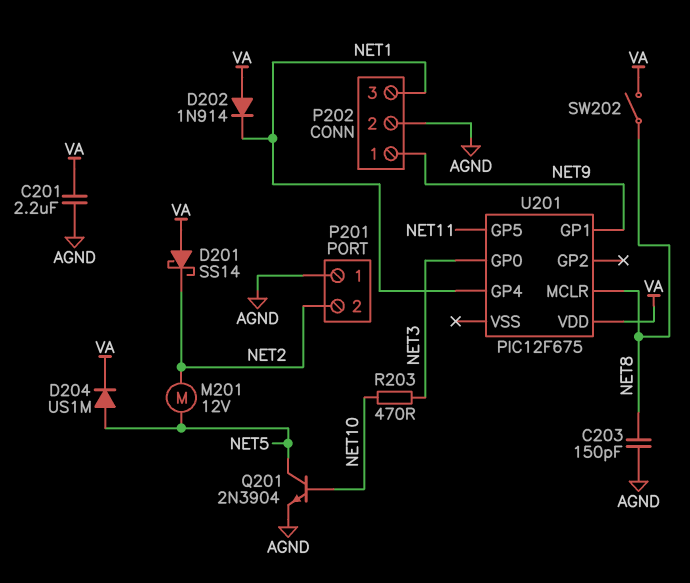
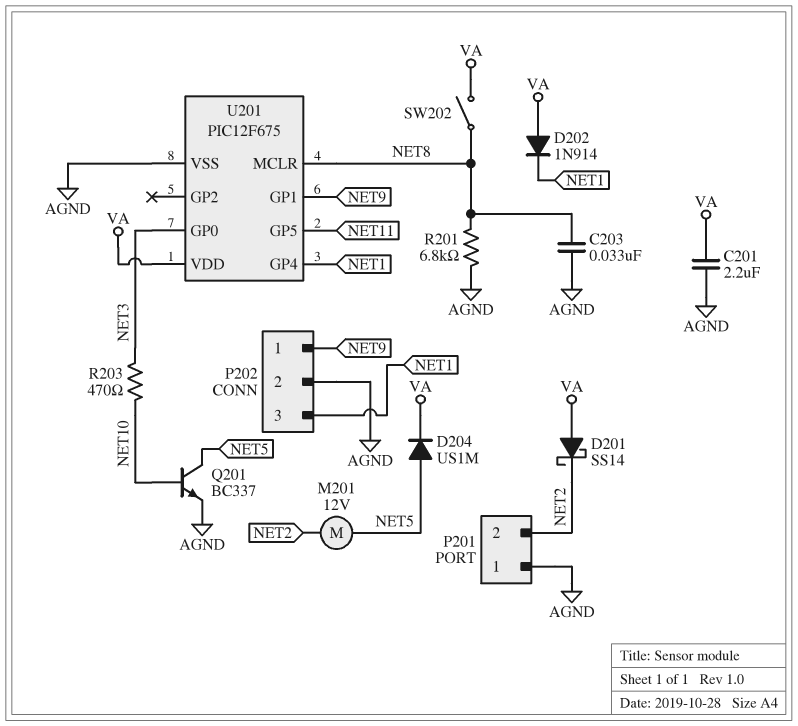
C203: 150pF (AGND, NET8) -> 33nF (AGND, NET8)
Q201: NPN 2N3904 (B NET10, C NET5, E AGND) -> NPN BC337 (B NET10, C NET5, E AGND)
R201: none -> 6.8k (AGND, NET8)
U201 pin VSS: none -> AGND

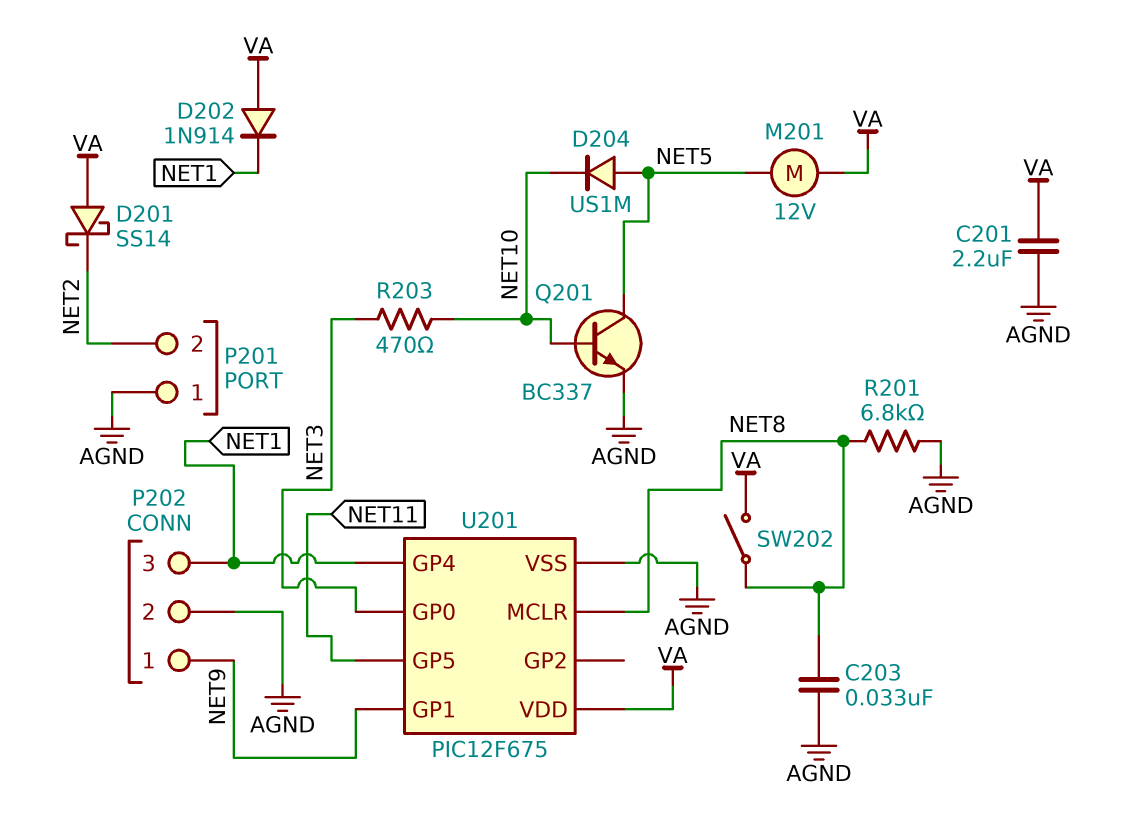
D204: diode US1M (A NET5, K VA) -> diode US1M (A NET5, K NET10)
M201: motor 12V (NET2, NET5) -> motor 12V (NET5, VA)

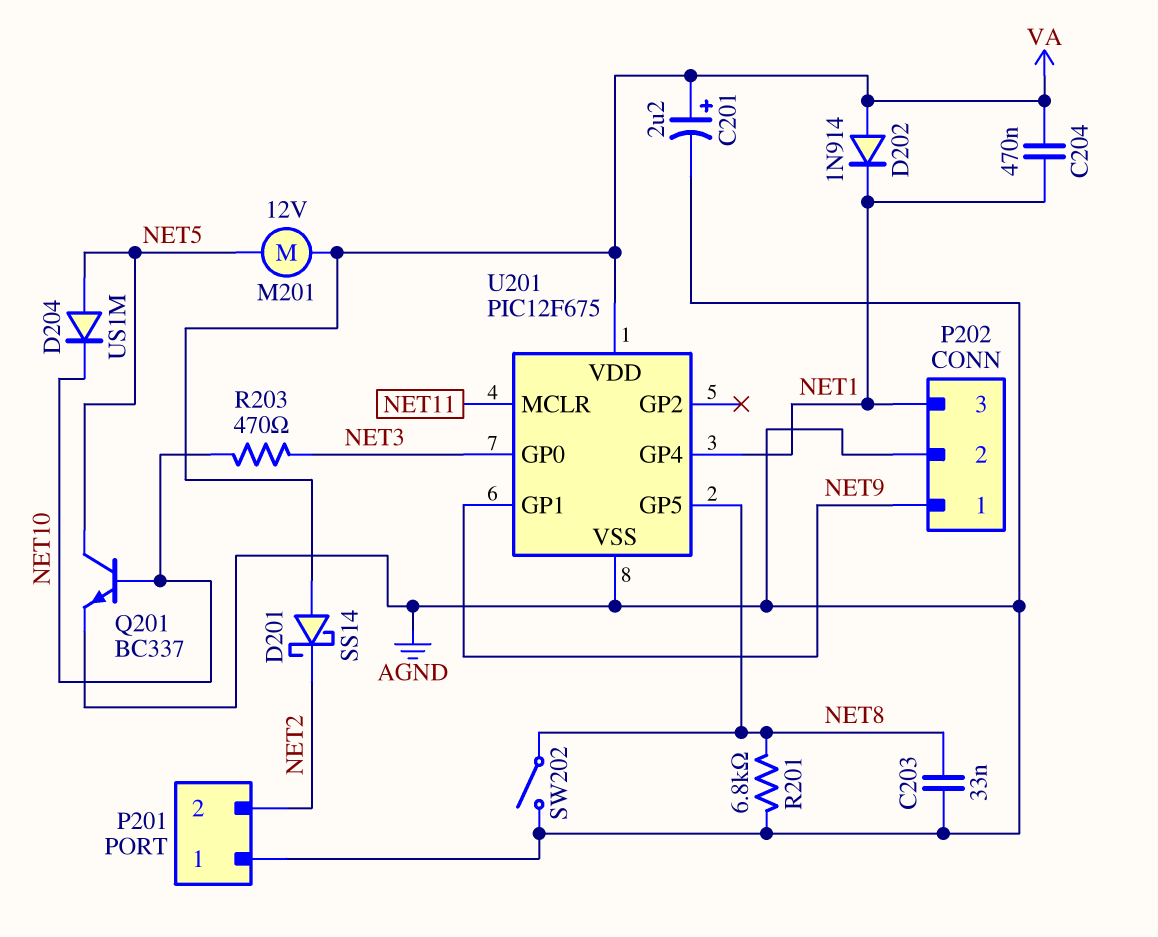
C201: 2.2uF (AGND, VA) -> 2.2uF (plus VA, minus AGND)
C204: none -> 470nF (NET1, VA)
SW202: switch (NET8, VA) -> switch (AGND, NET8)
U201 pin GP5: NET11 -> NET8
U201 pin MCLR: NET8 -> NET11

